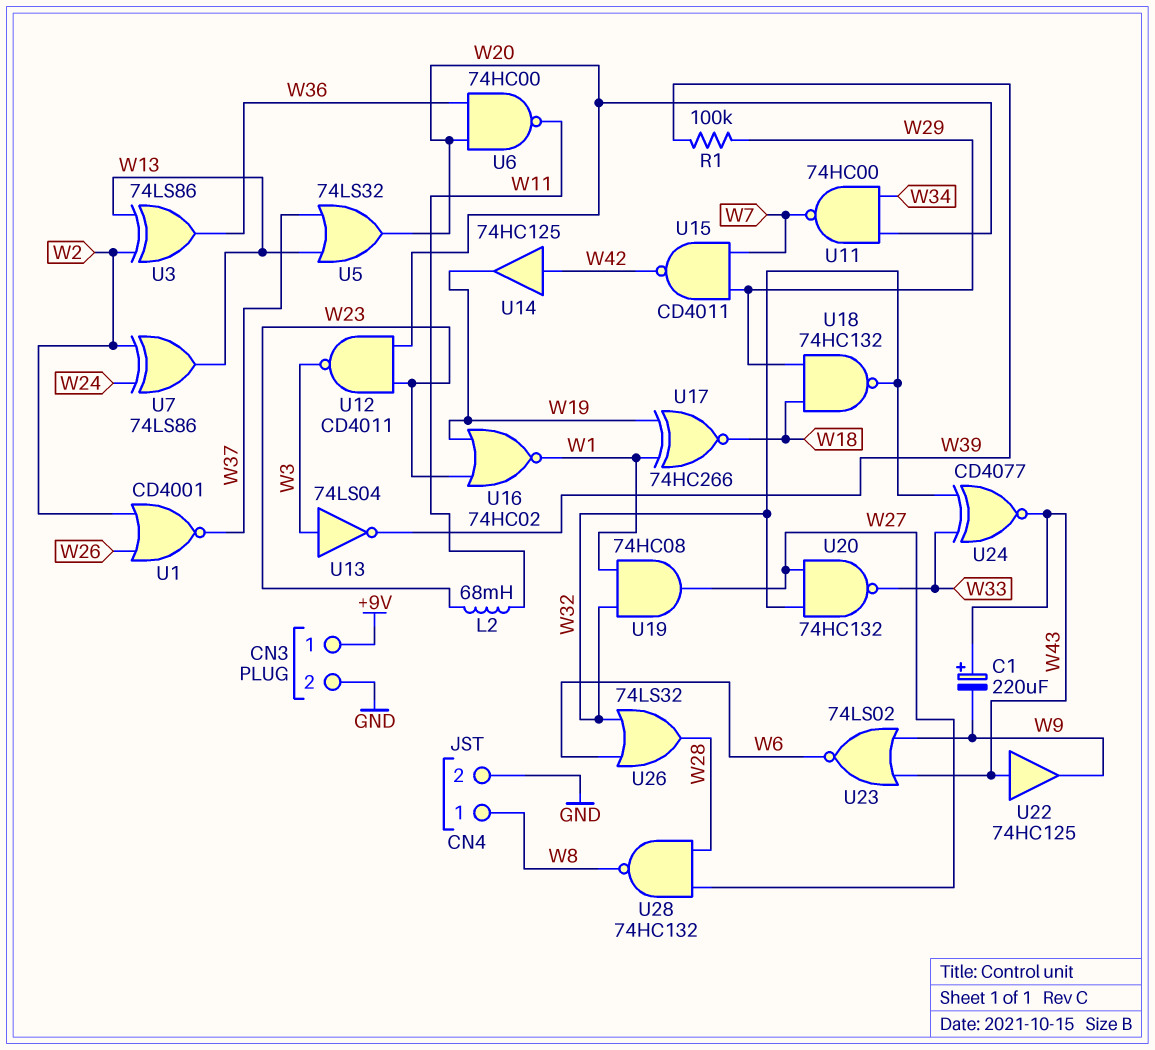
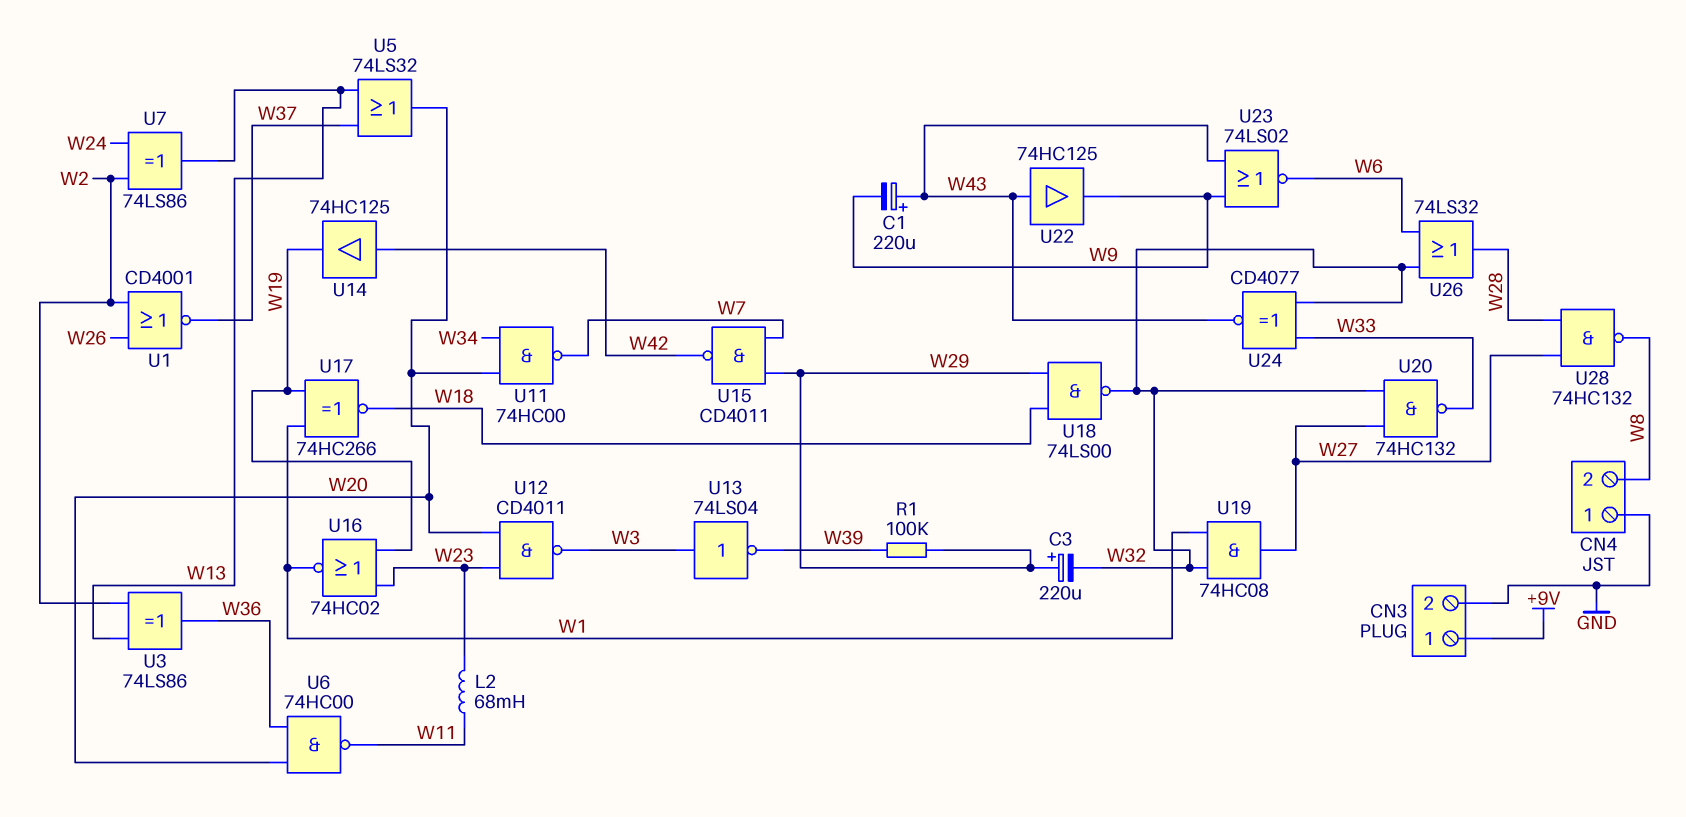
C3: none -> 220uF (plus W29, minus W32)
CN4 pin 1: W8 -> GND
CN4 pin 2: GND -> W8
U18: NAND 74HC132 (in W18, in W29, out W32) -> NAND 74LS00 (in W18, in W29, out W32)

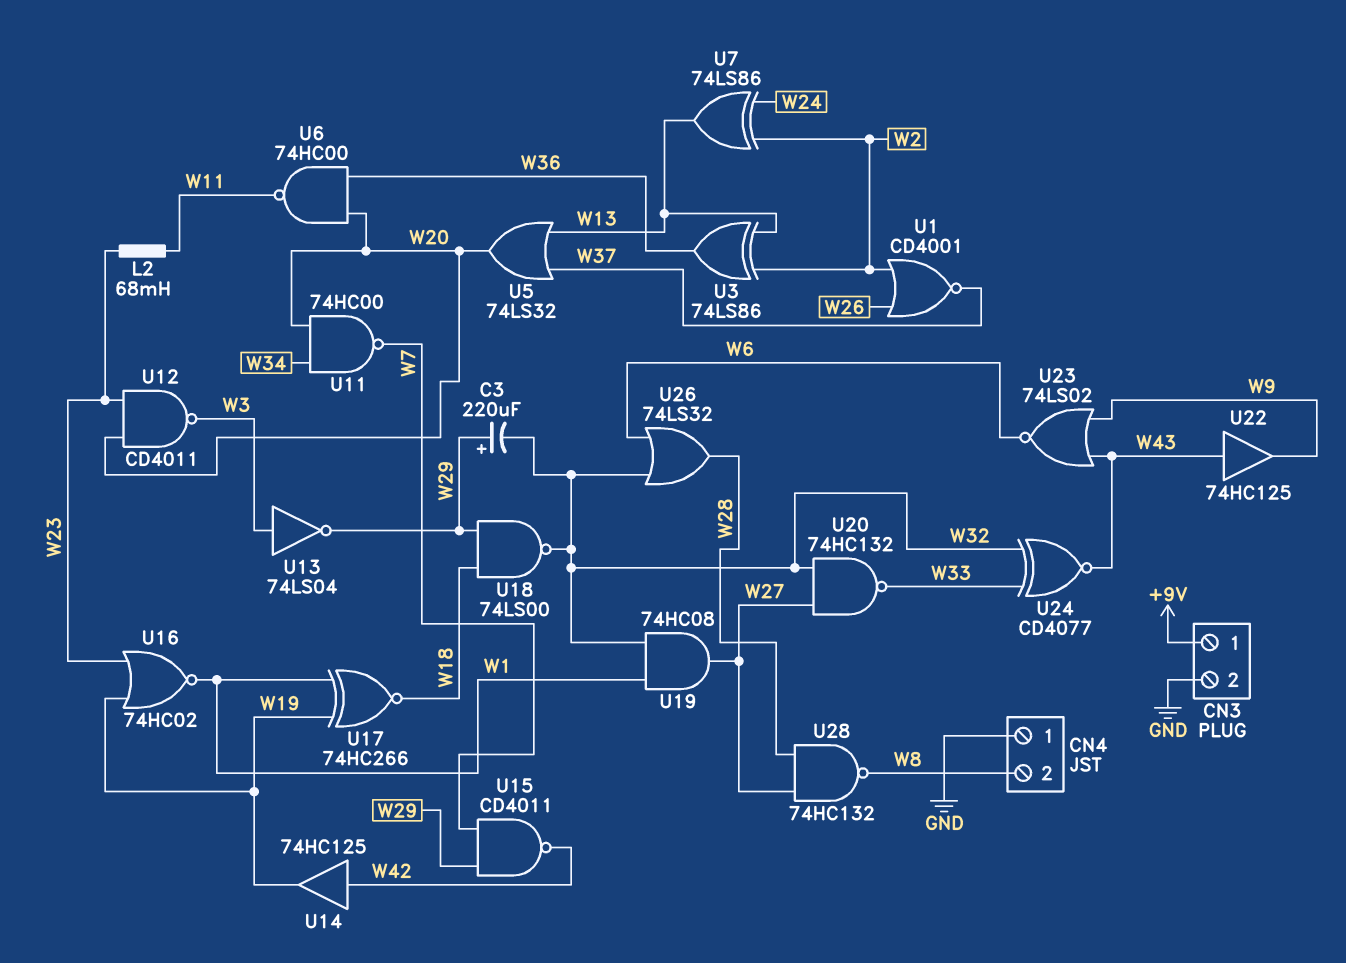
C1: 220uF (plus W43, minus W9) -> none
R1: 100k (W29, W39) -> none
U13: NOT 74LS04 (in W3, out W39) -> NOT 74LS04 (in W3, out W29)

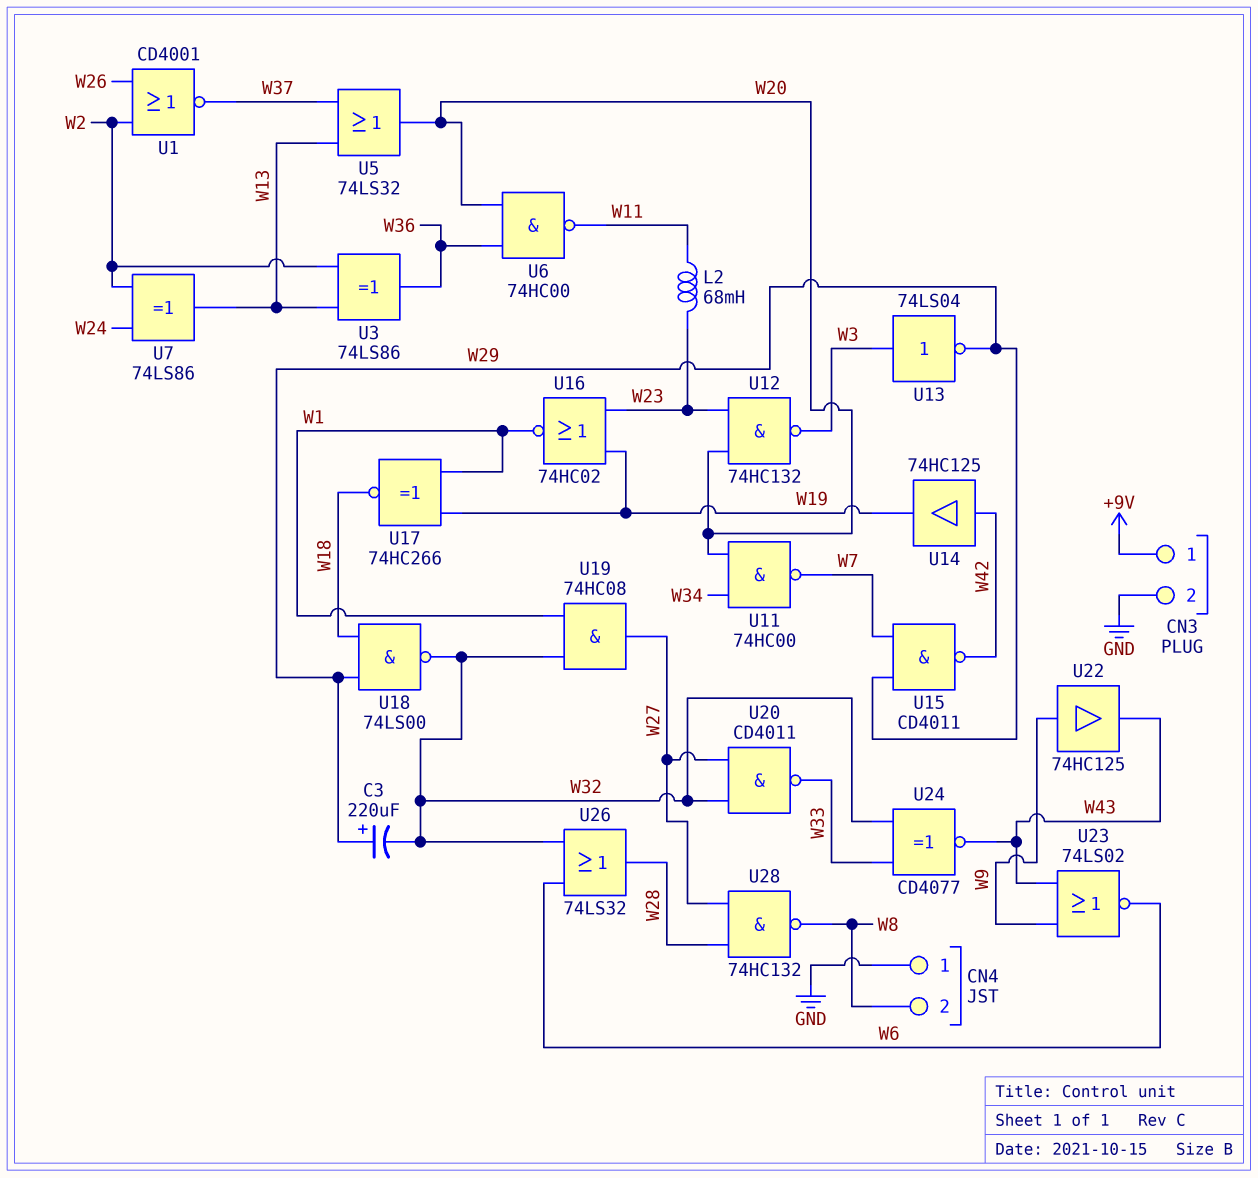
U12: NAND CD4011 (in W20, in W23, out W3) -> NAND 74HC132 (in W20, in W23, out W3)
U20: NAND 74HC132 (in W27, in W32, out W33) -> NAND CD4011 (in W27, in W32, out W33)
U22: buffer 74HC125 (in W43, out W9) -> buffer 74HC125 (in W9, out W43)

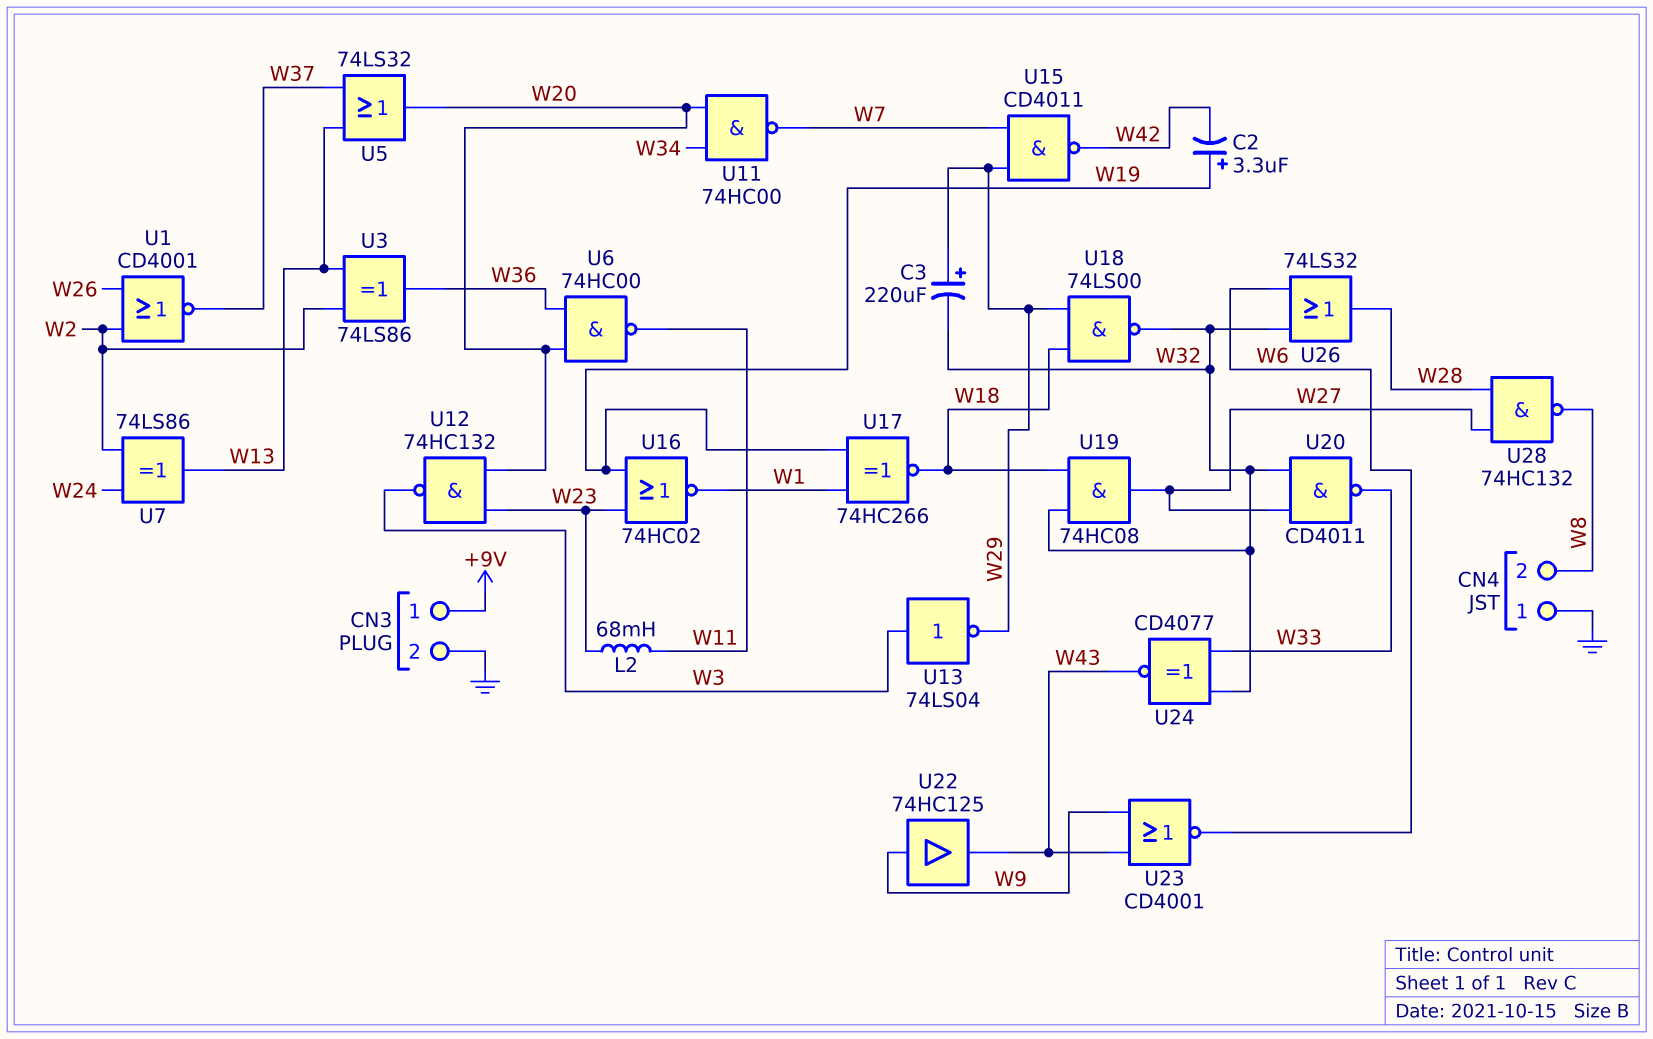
C2: none -> 3.3uF (plus W19, minus W42)
U14: buffer 74HC125 (in W42, out W19) -> none
U19: AND 74HC08 (in W1, in W32, out W27) -> AND 74HC08 (in W18, in W32, out W27)
U23: NOR 74LS02 (in W9, in W43, out W6) -> NOR CD4001 (in W9, in W43, out W6)

